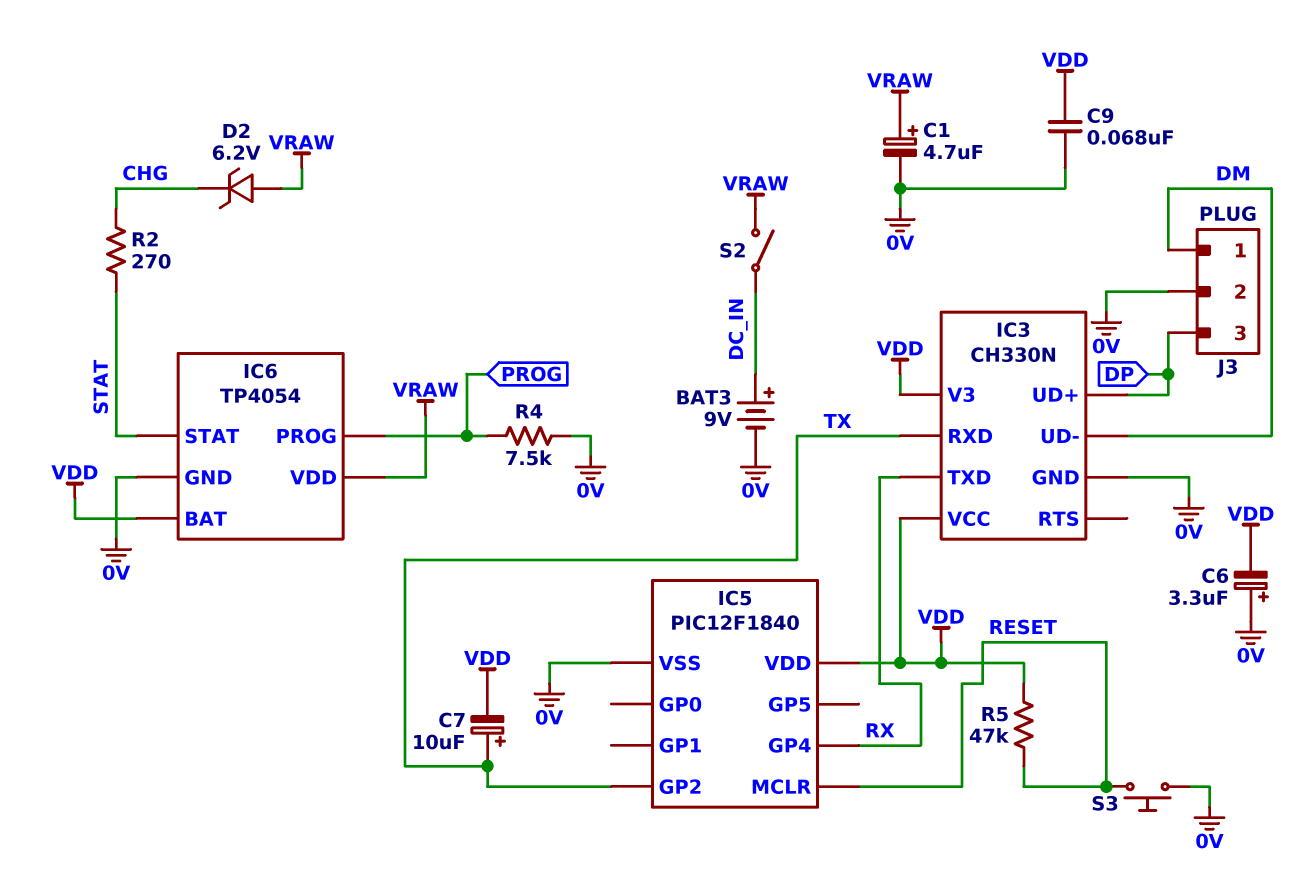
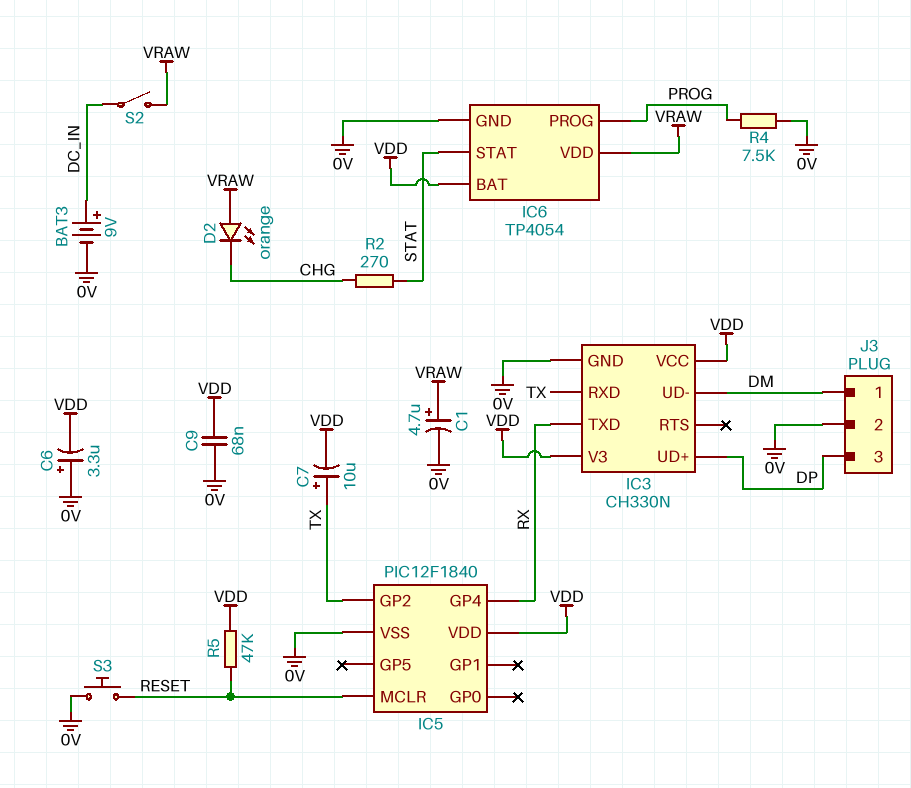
D2: zener 6.2V (A VRAW, K CHG) -> LED orange (A VRAW, K CHG)

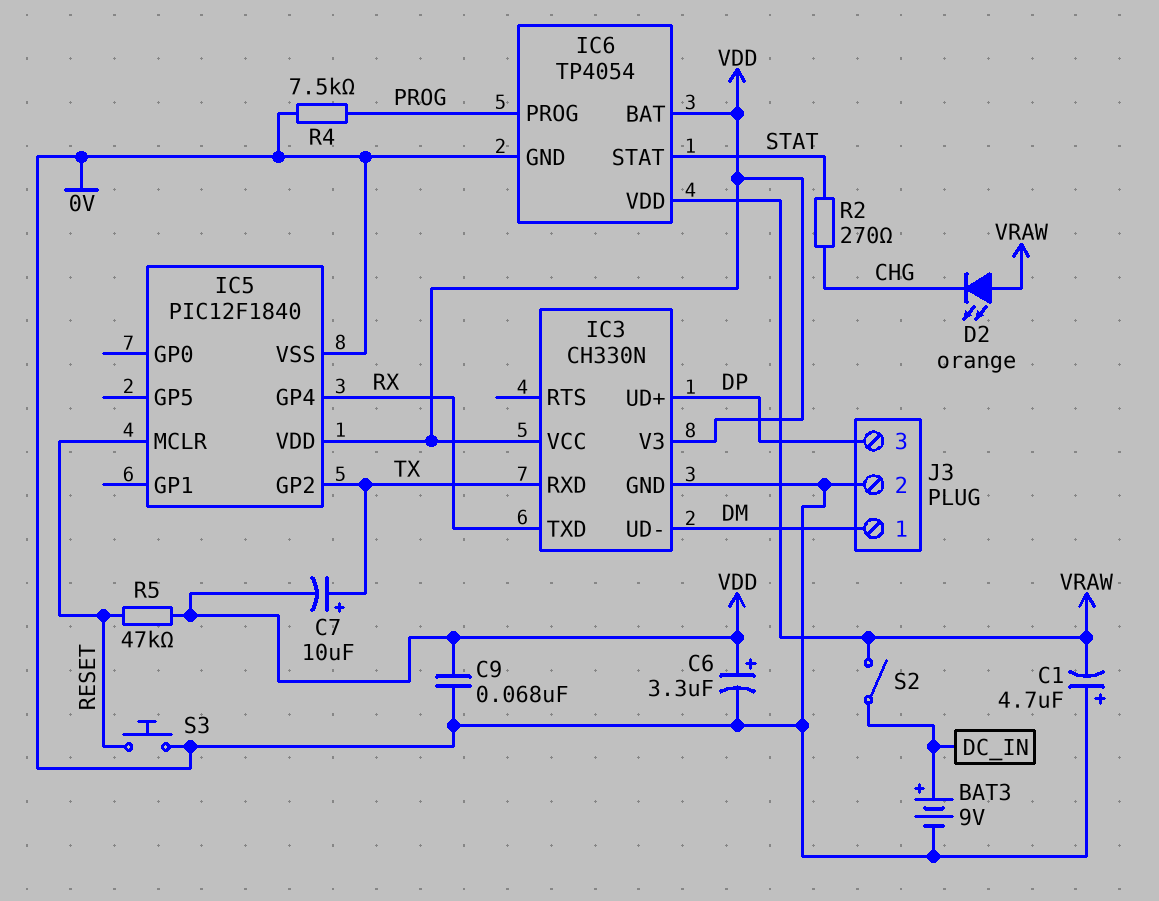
C1: 4.7uF (plus VRAW, minus 0V) -> 4.7uF (plus 0V, minus VRAW)
C6: 3.3uF (plus 0V, minus VDD) -> 3.3uF (plus VDD, minus 0V)

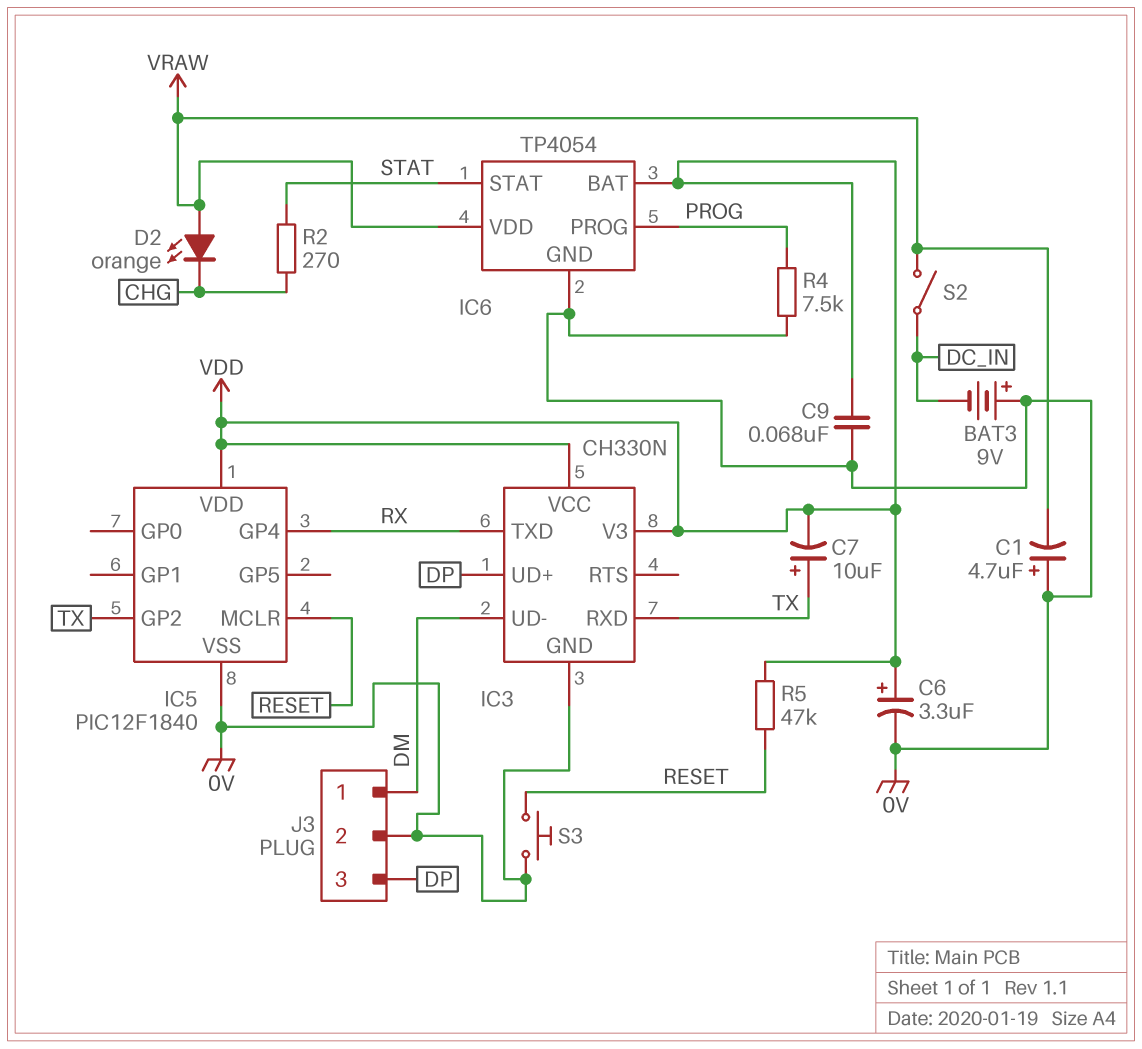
BAT3: 9V (plus DC_IN, minus 0V) -> 9V (plus 0V, minus DC_IN)

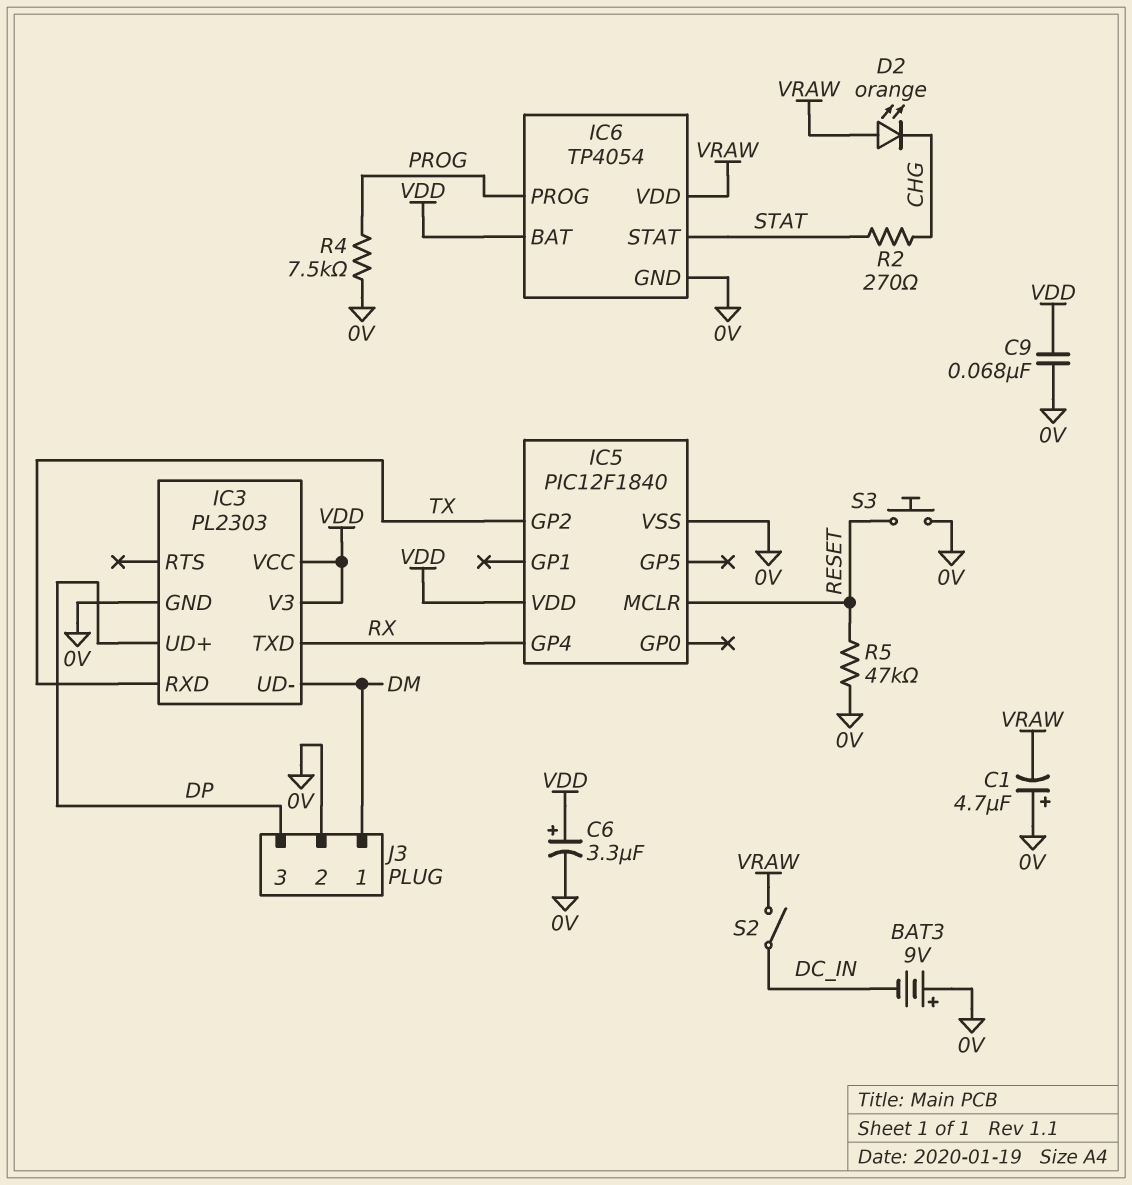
C7: 10uF (plus TX, minus VDD) -> none
IC3: CH330N -> PL2303
R5: 47k (RESET, VDD) -> 47k (0V, RESET)

